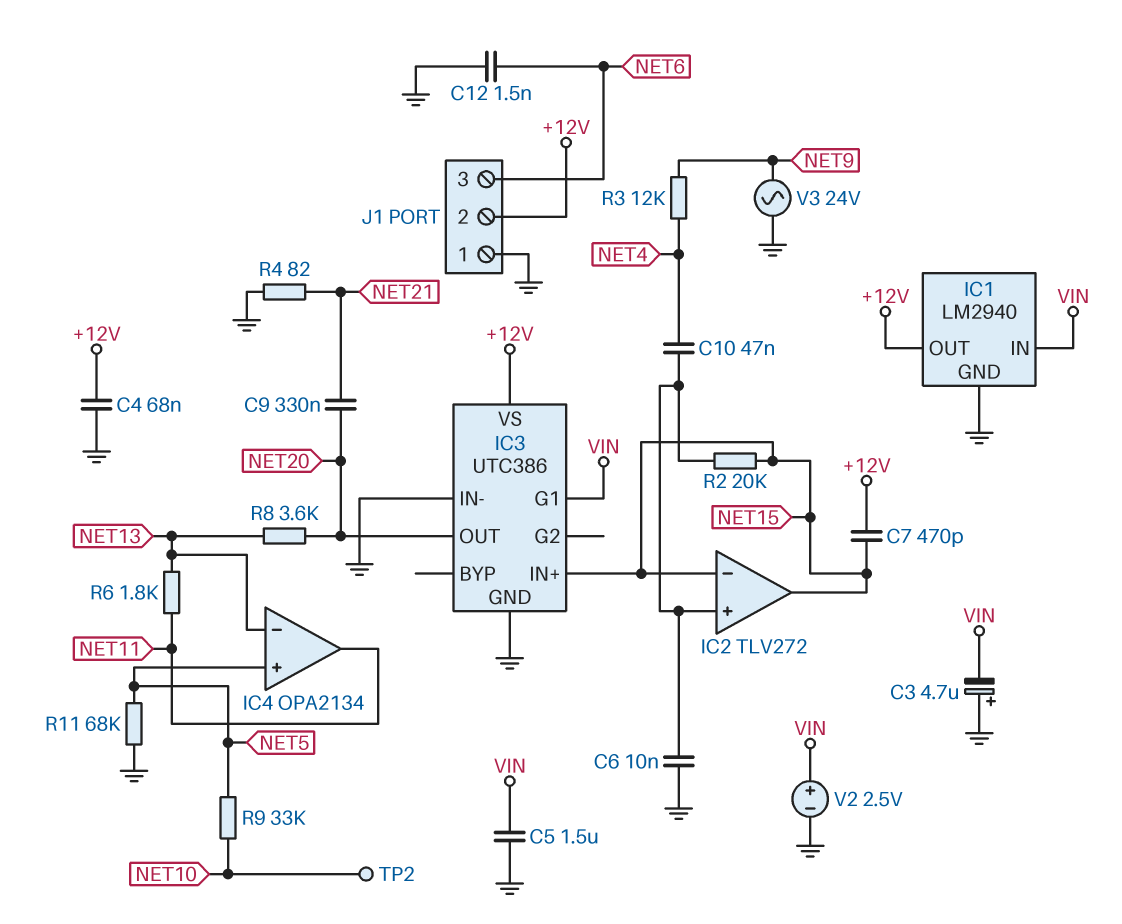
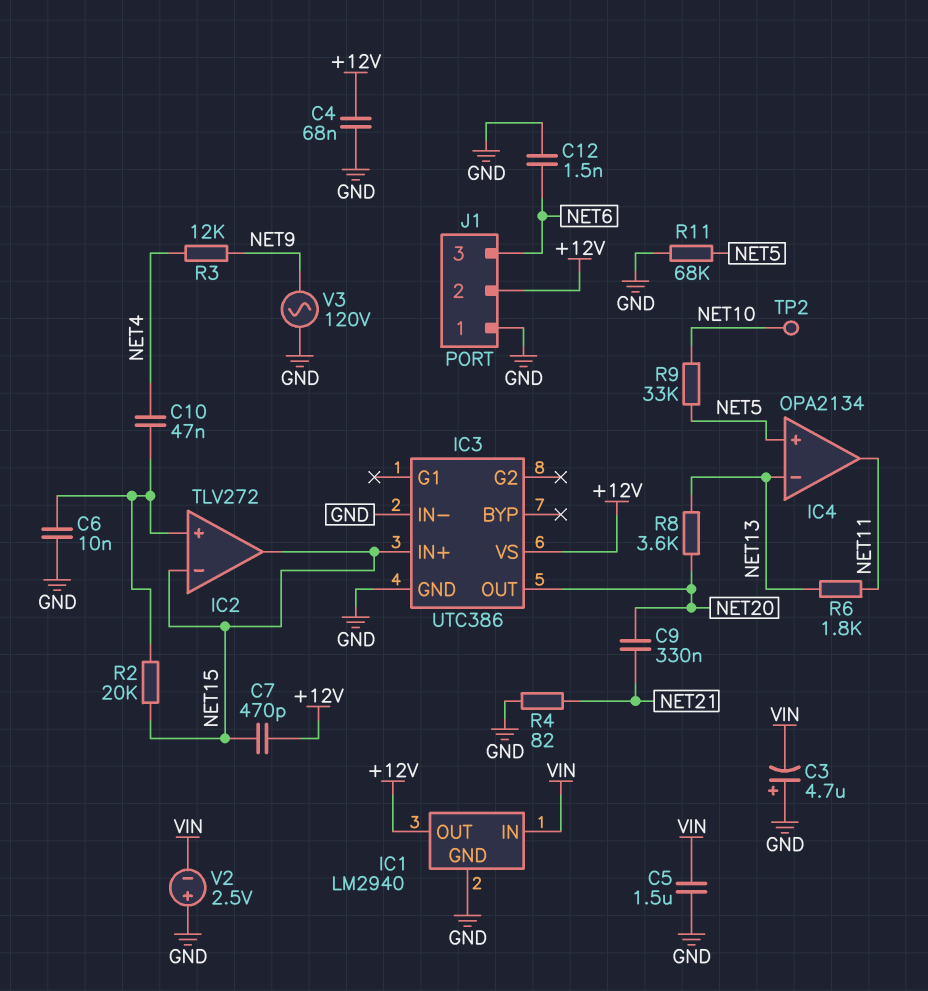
IC3 pin G1: VIN -> none
V2: 2.5V (plus VIN, minus GND) -> 2.5V (plus GND, minus VIN)
V3: AC 24V (GND, NET9) -> AC 120V (GND, NET9)

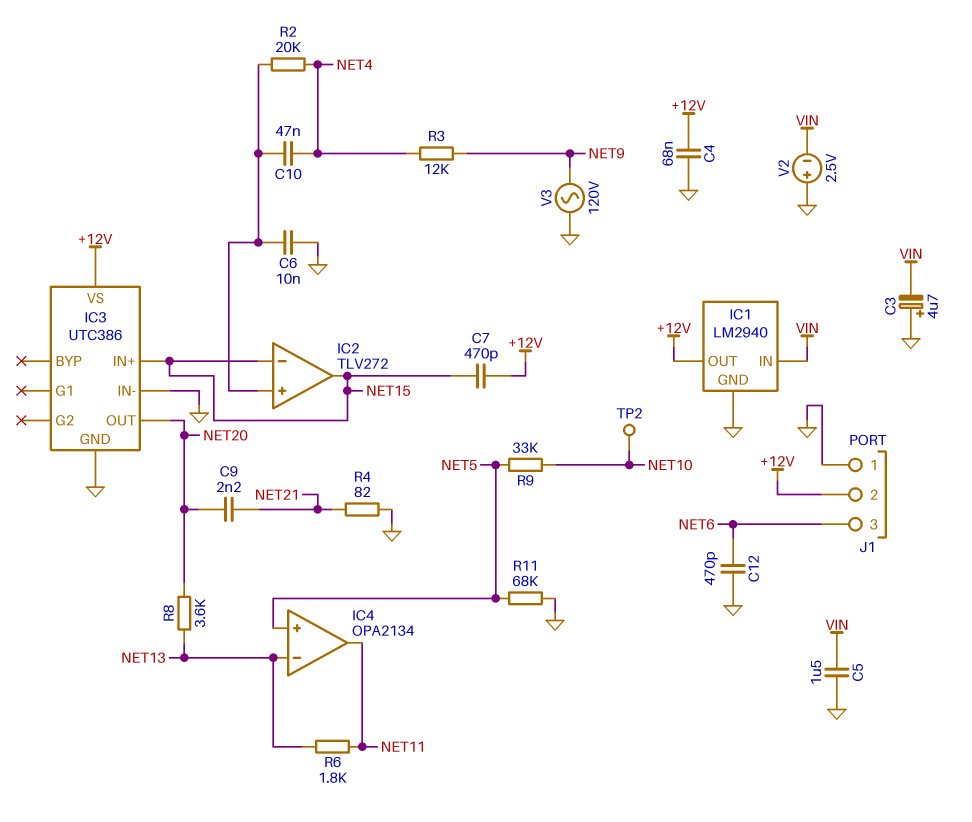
C9: 330nF (NET20, NET21) -> 2.2nF (NET20, NET21)
C12: 1.5nF (GND, NET6) -> 470pF (GND, NET6)
R2: 20k (IC2/in+, NET15) -> 20k (IC2/in+, NET4)

